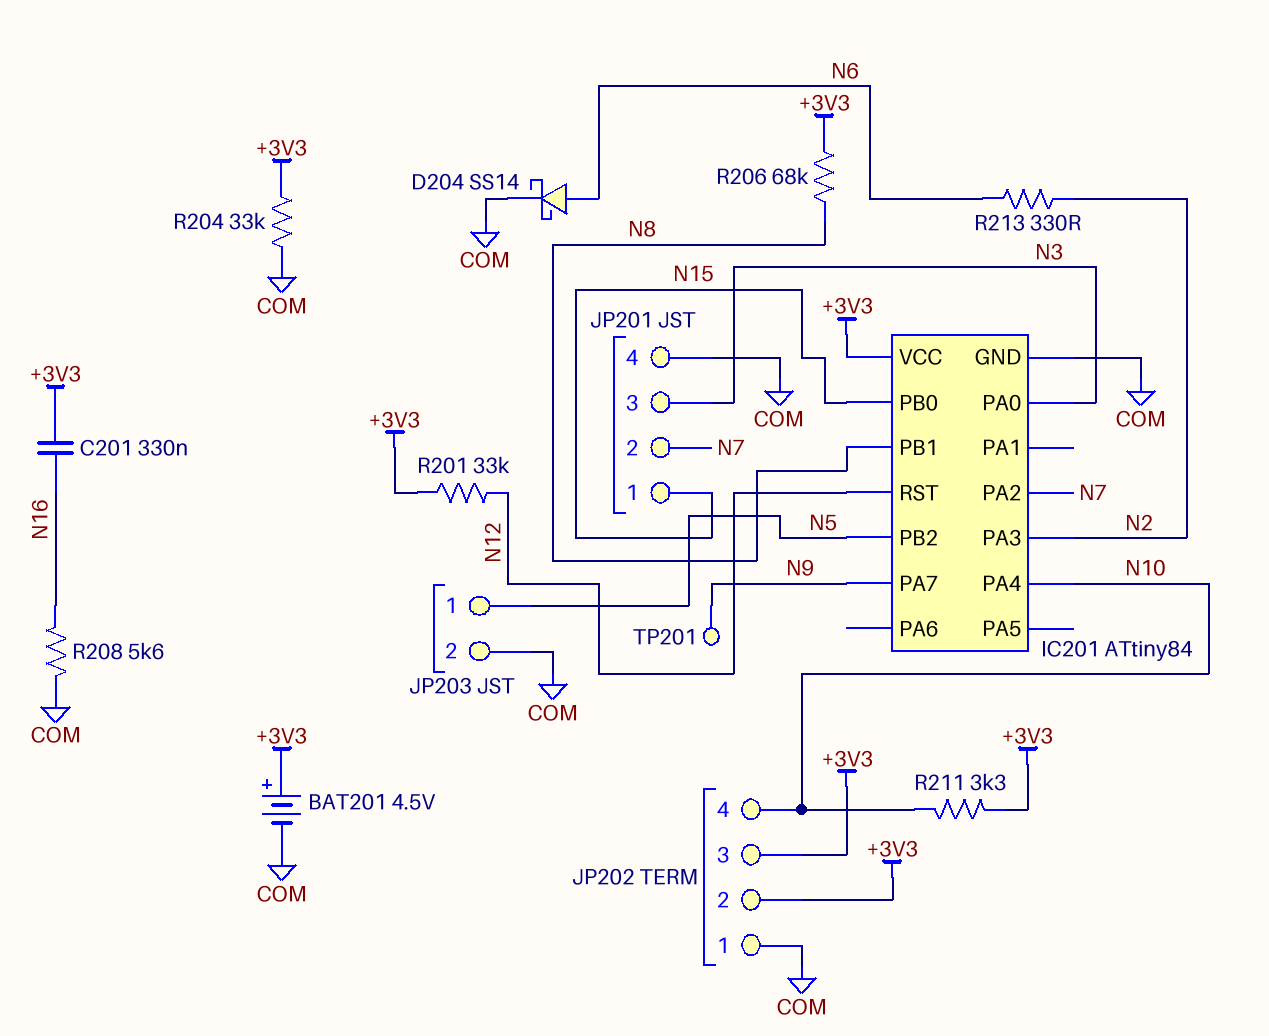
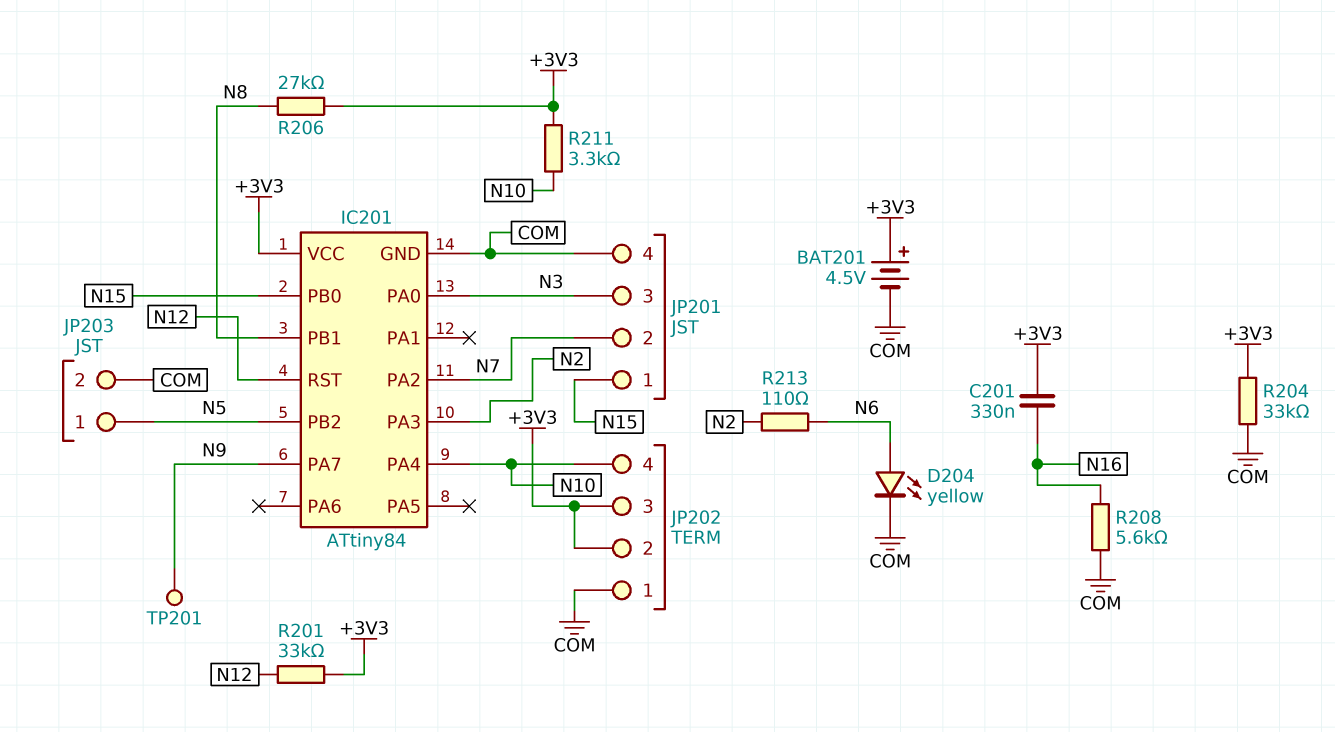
D204: schottky SS14 (A N6, K COM) -> LED yellow (A N6, K COM)
R206: 68k (+3V3, N8) -> 27k (+3V3, N8)
R213: 330 (N2, N6) -> 110 (N2, N6)

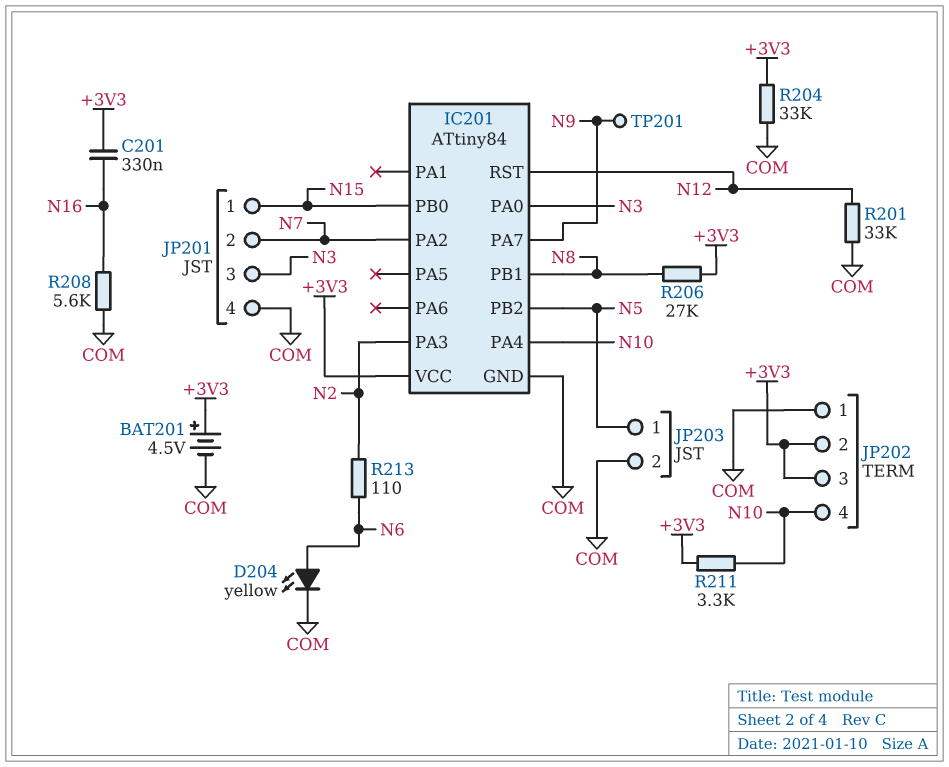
R201: 33k (+3V3, N12) -> 33k (COM, N12)

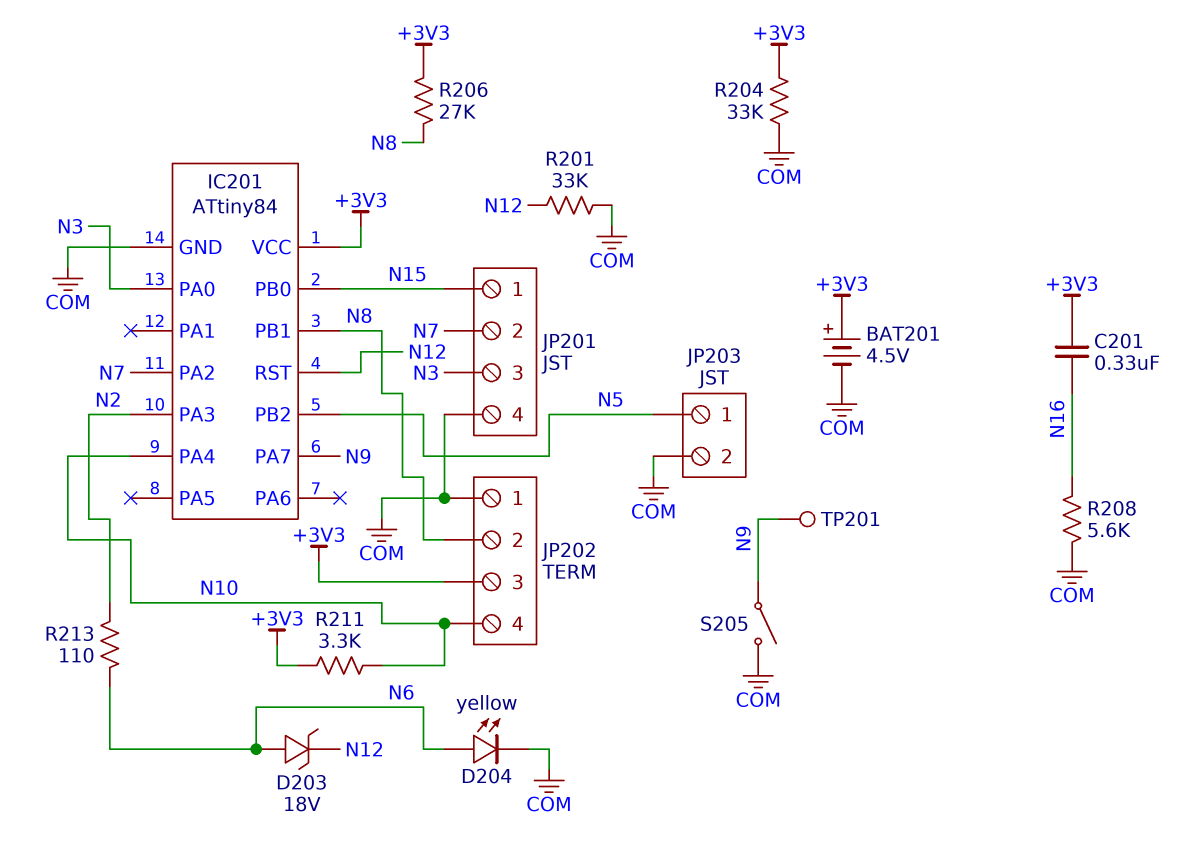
D203: none -> zener 18V (A N6, K N12)
JP202 pin 2: +3V3 -> N8
S205: none -> switch (COM, N9)

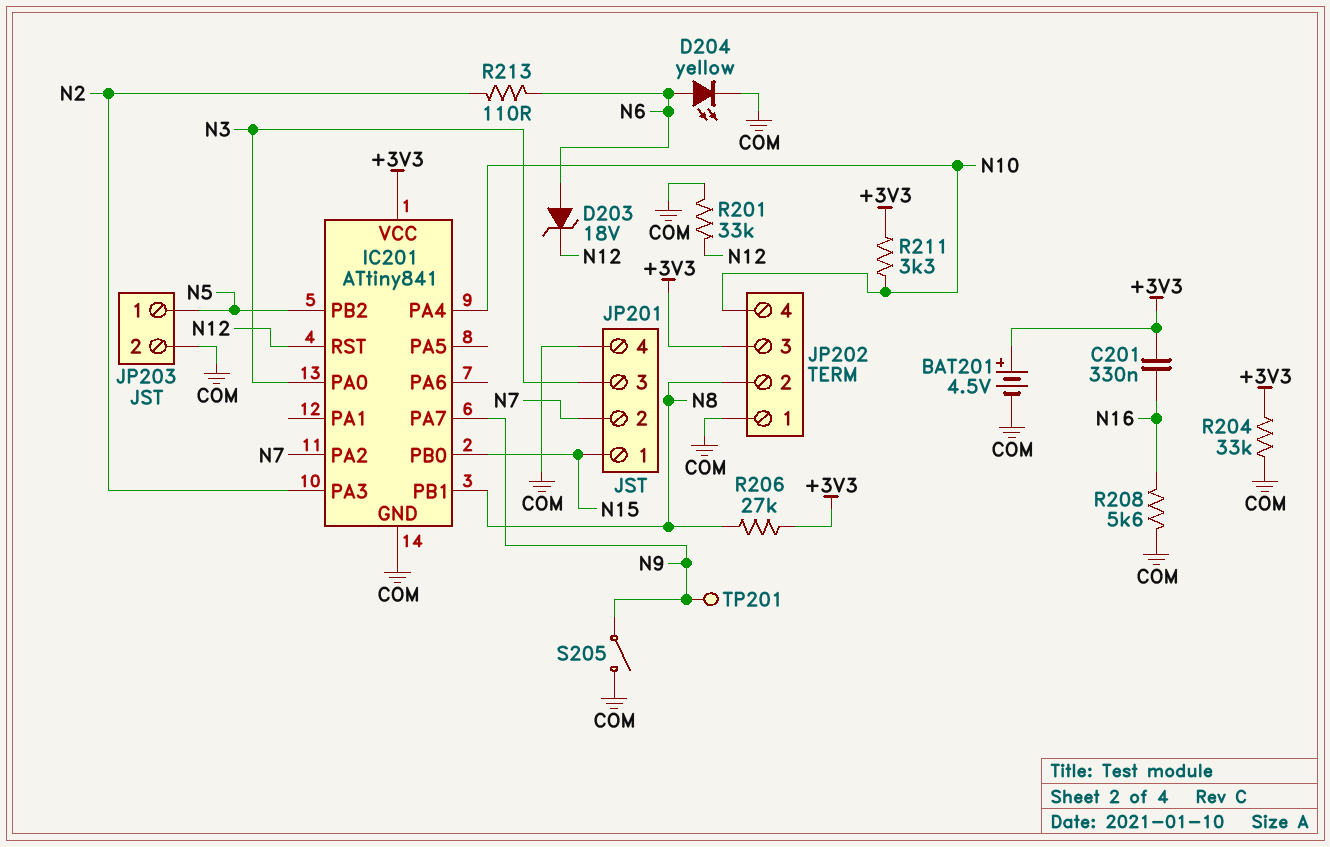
IC201: ATtiny84 -> ATtiny841

